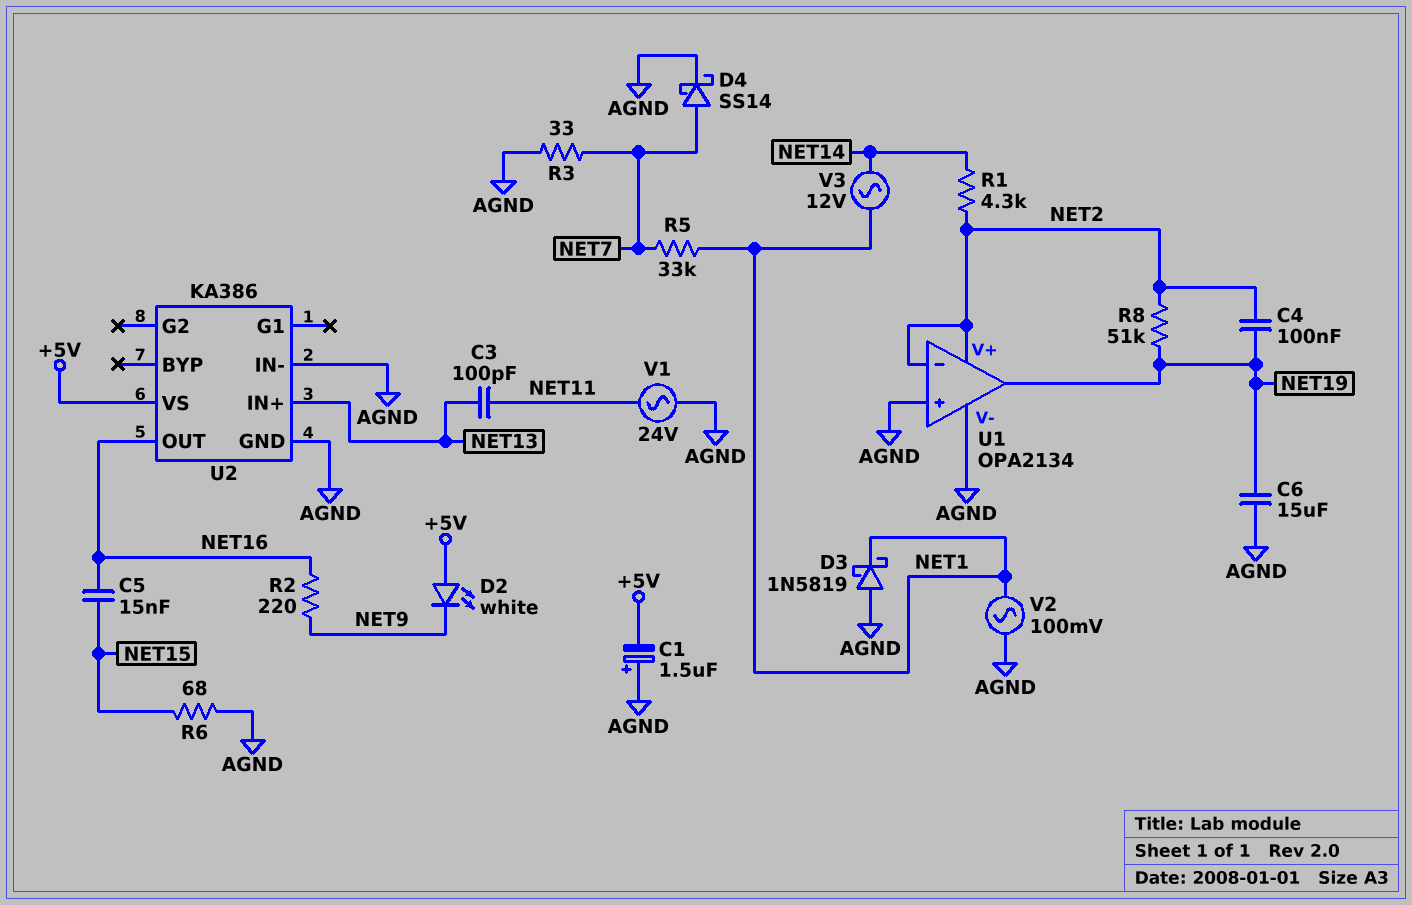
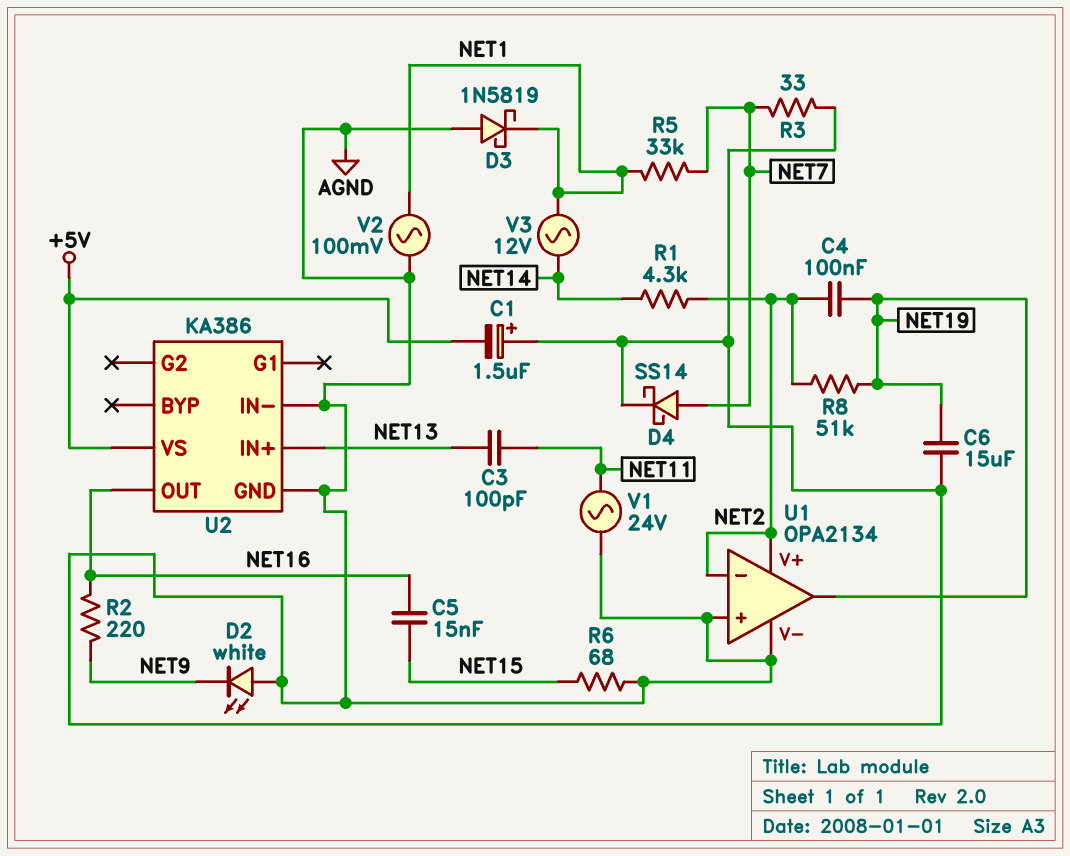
D2: LED white (A +5V, K NET9) -> LED white (A AGND, K NET9)

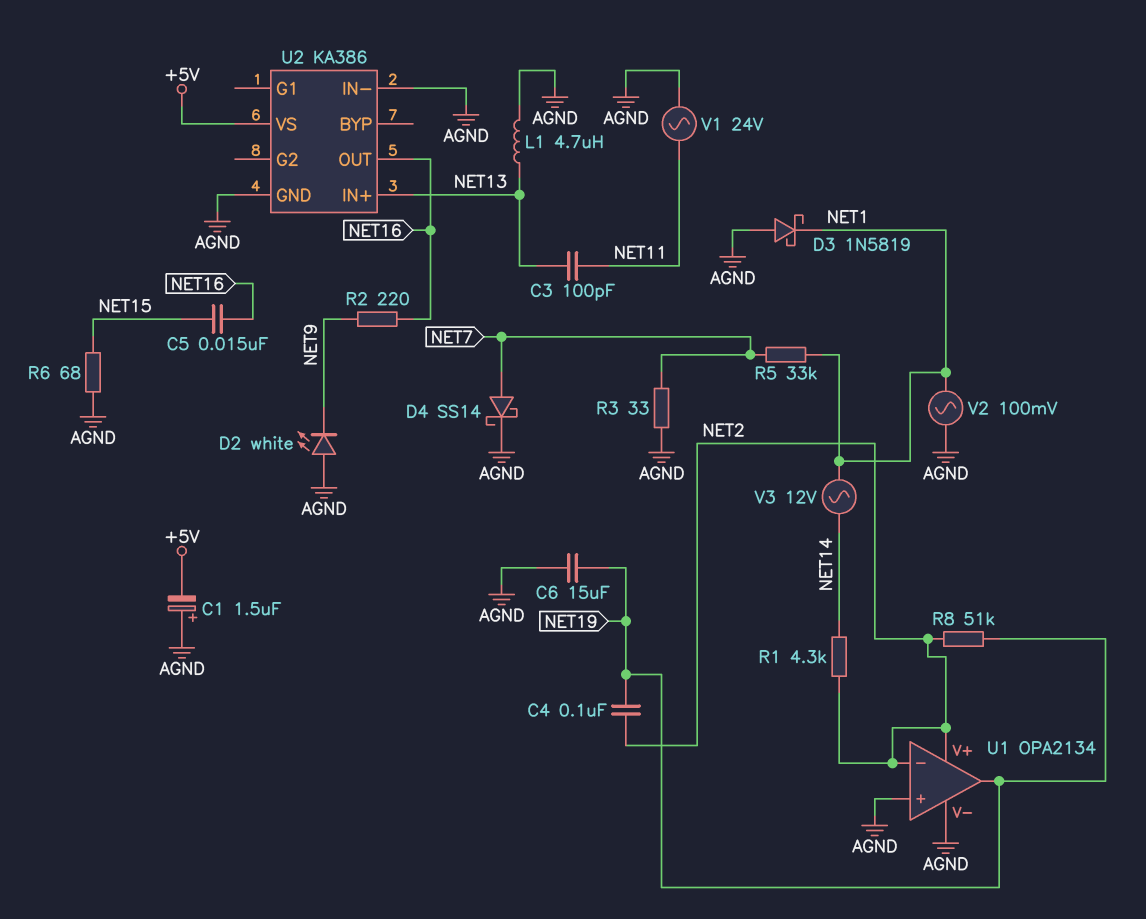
L1: none -> 4.7uH (AGND, NET13)

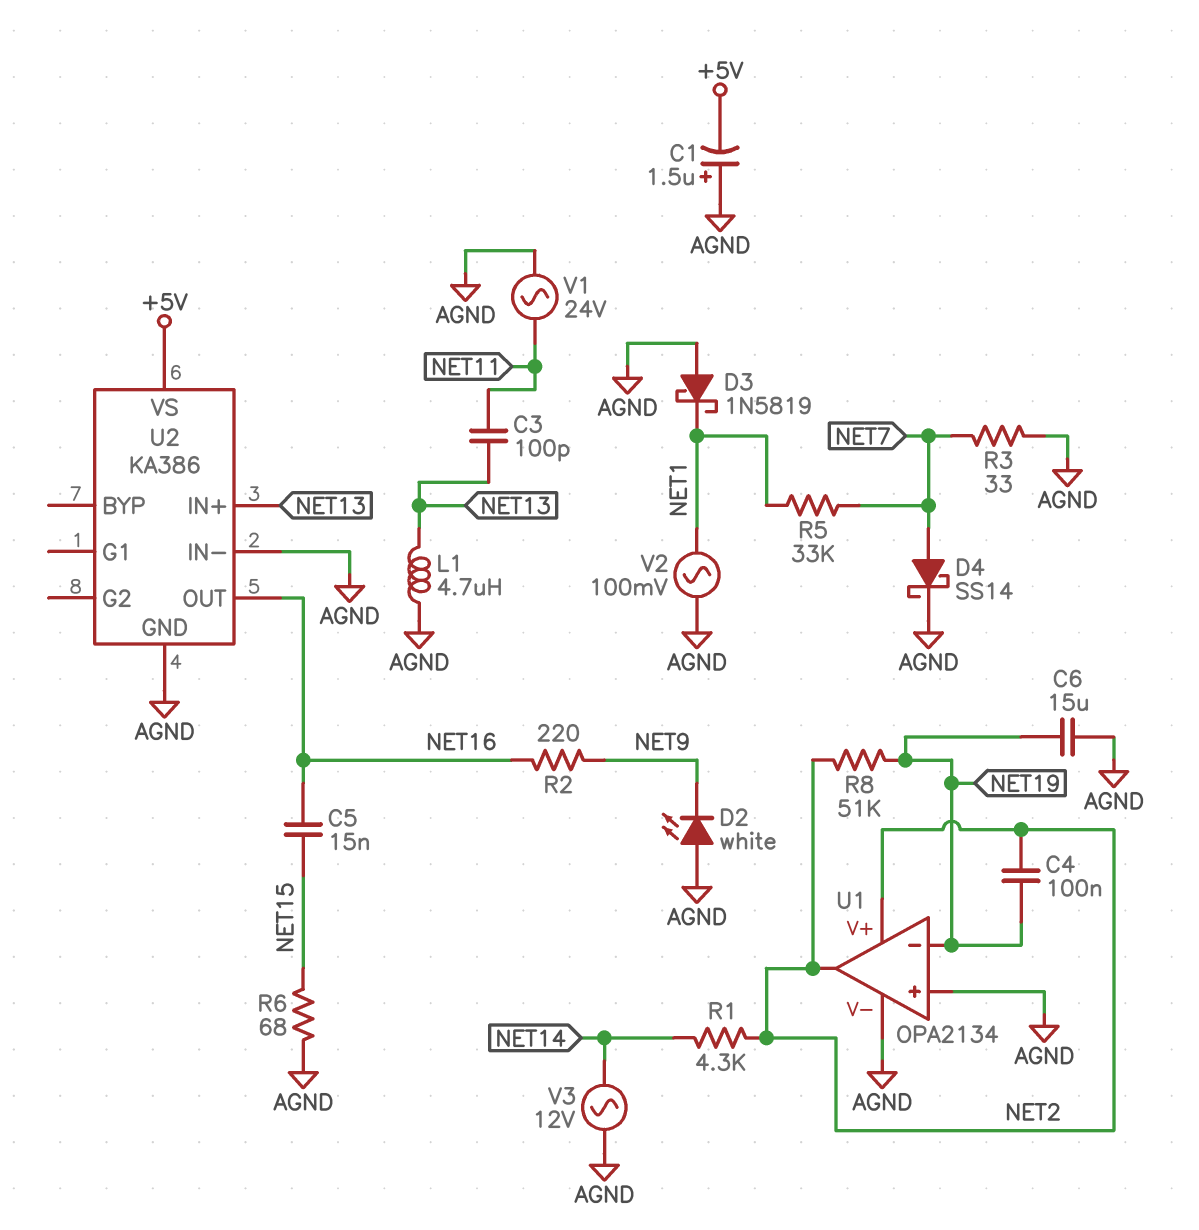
U1 pin in-: NET2 -> NET19
U1 pin out: NET19 -> NET2
V3: AC 12V (NET1, NET14) -> AC 12V (AGND, NET14)

